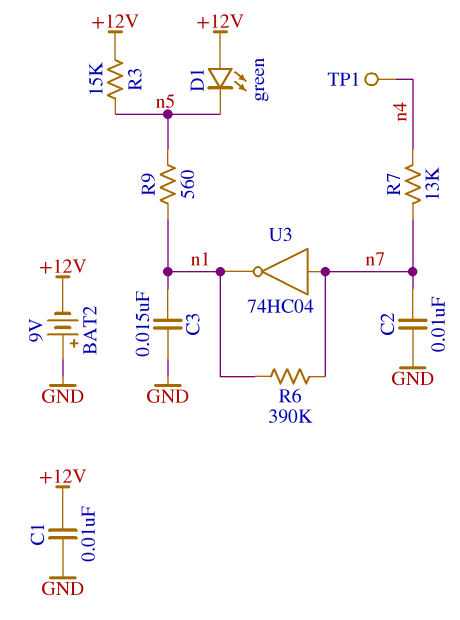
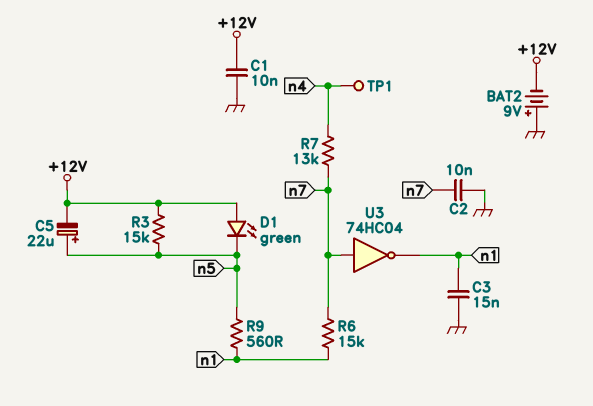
C5: none -> 22uF (plus n5, minus +12V)
R6: 390k (n1, n7) -> 15k (n1, n7)

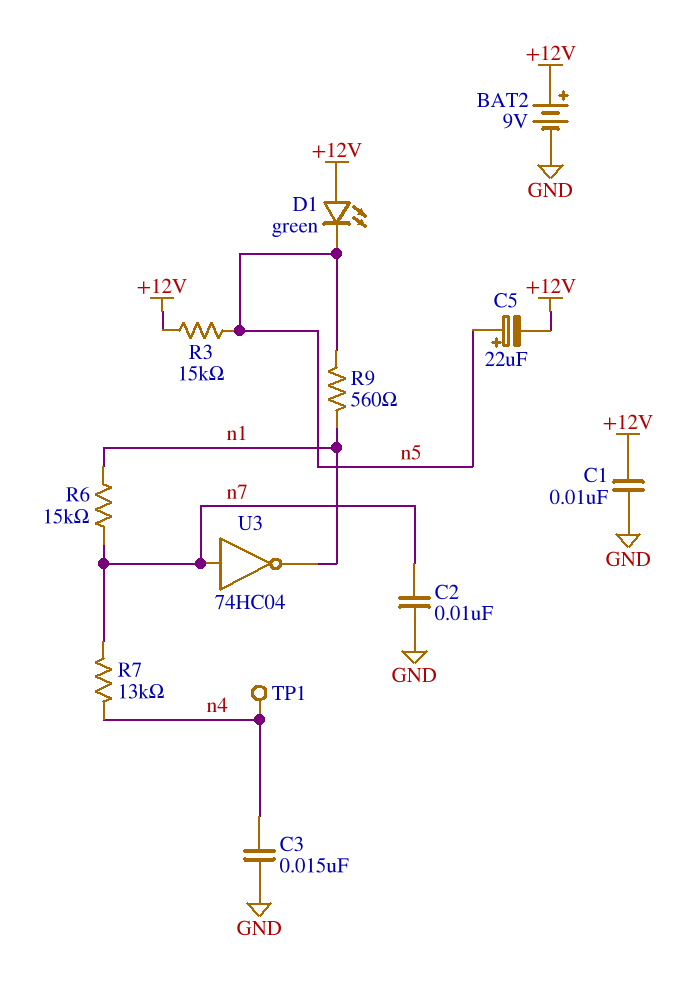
BAT2: 9V (plus GND, minus +12V) -> 9V (plus +12V, minus GND)
C3: 15nF (GND, n1) -> 15nF (GND, n4)

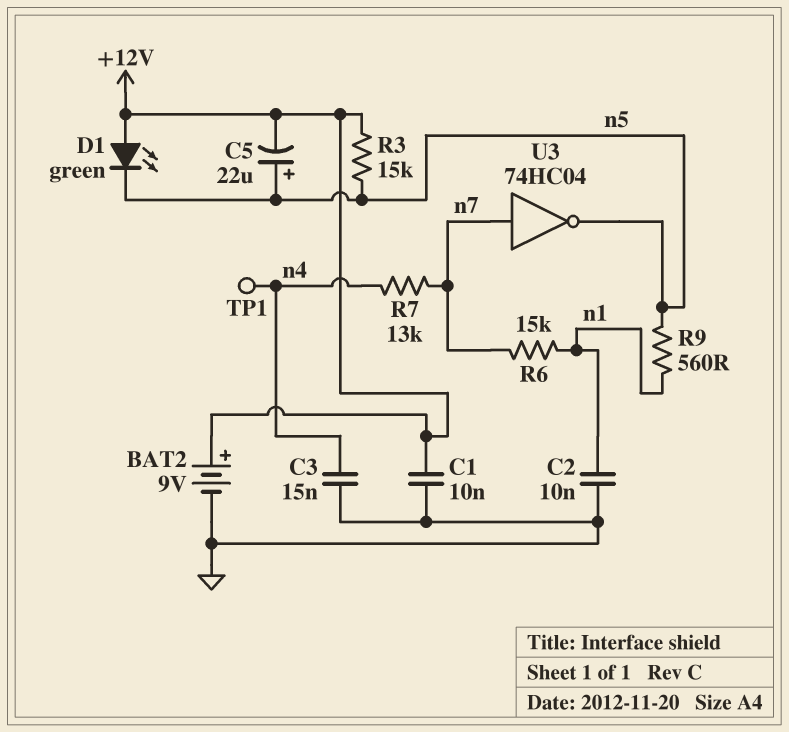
C2: 10nF (GND, n7) -> 10nF (GND, n1)
U3: NOT 74HC04 (in n7, out n1) -> NOT 74HC04 (in n7, out n5)

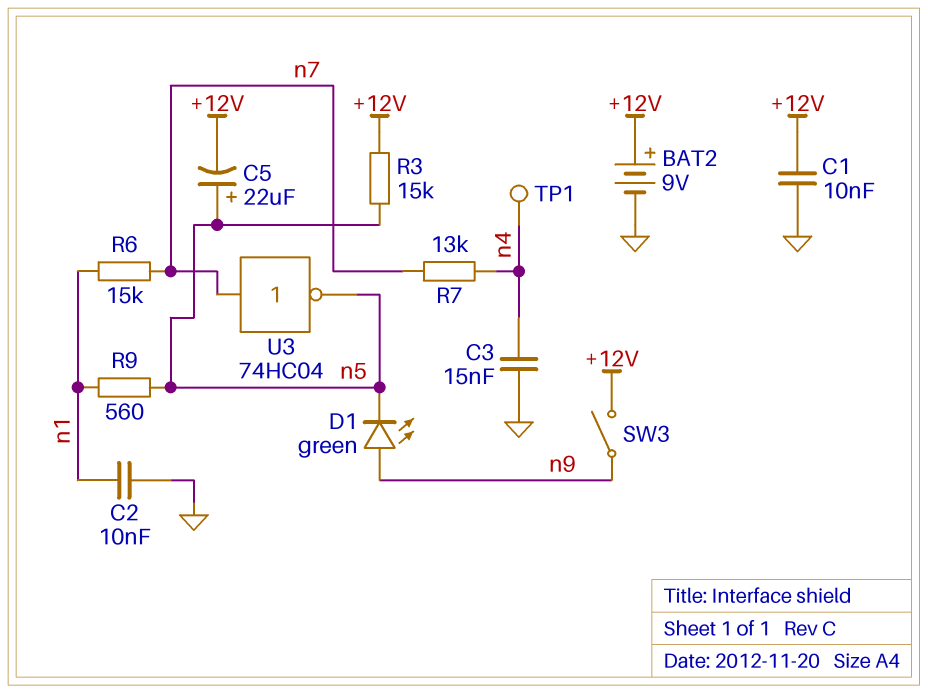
D1: LED green (A +12V, K n5) -> LED green (A n9, K n5)
SW3: none -> switch (+12V, n9)

